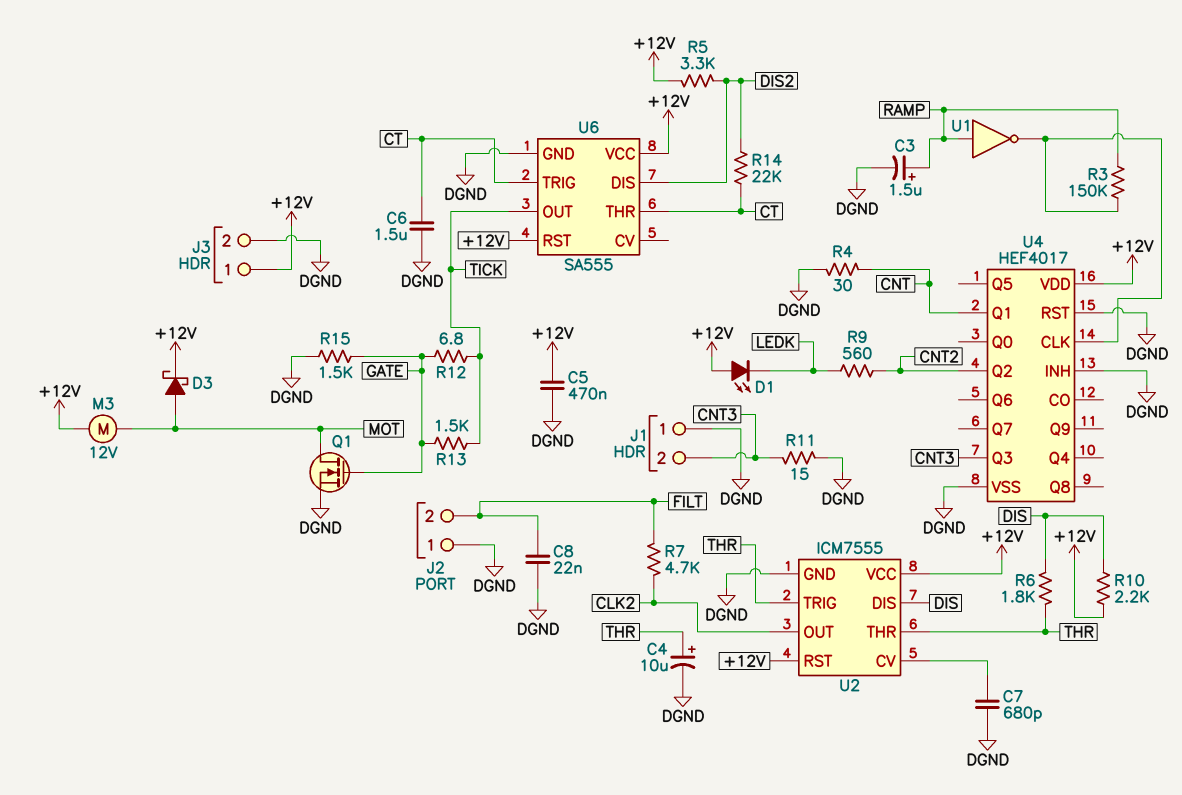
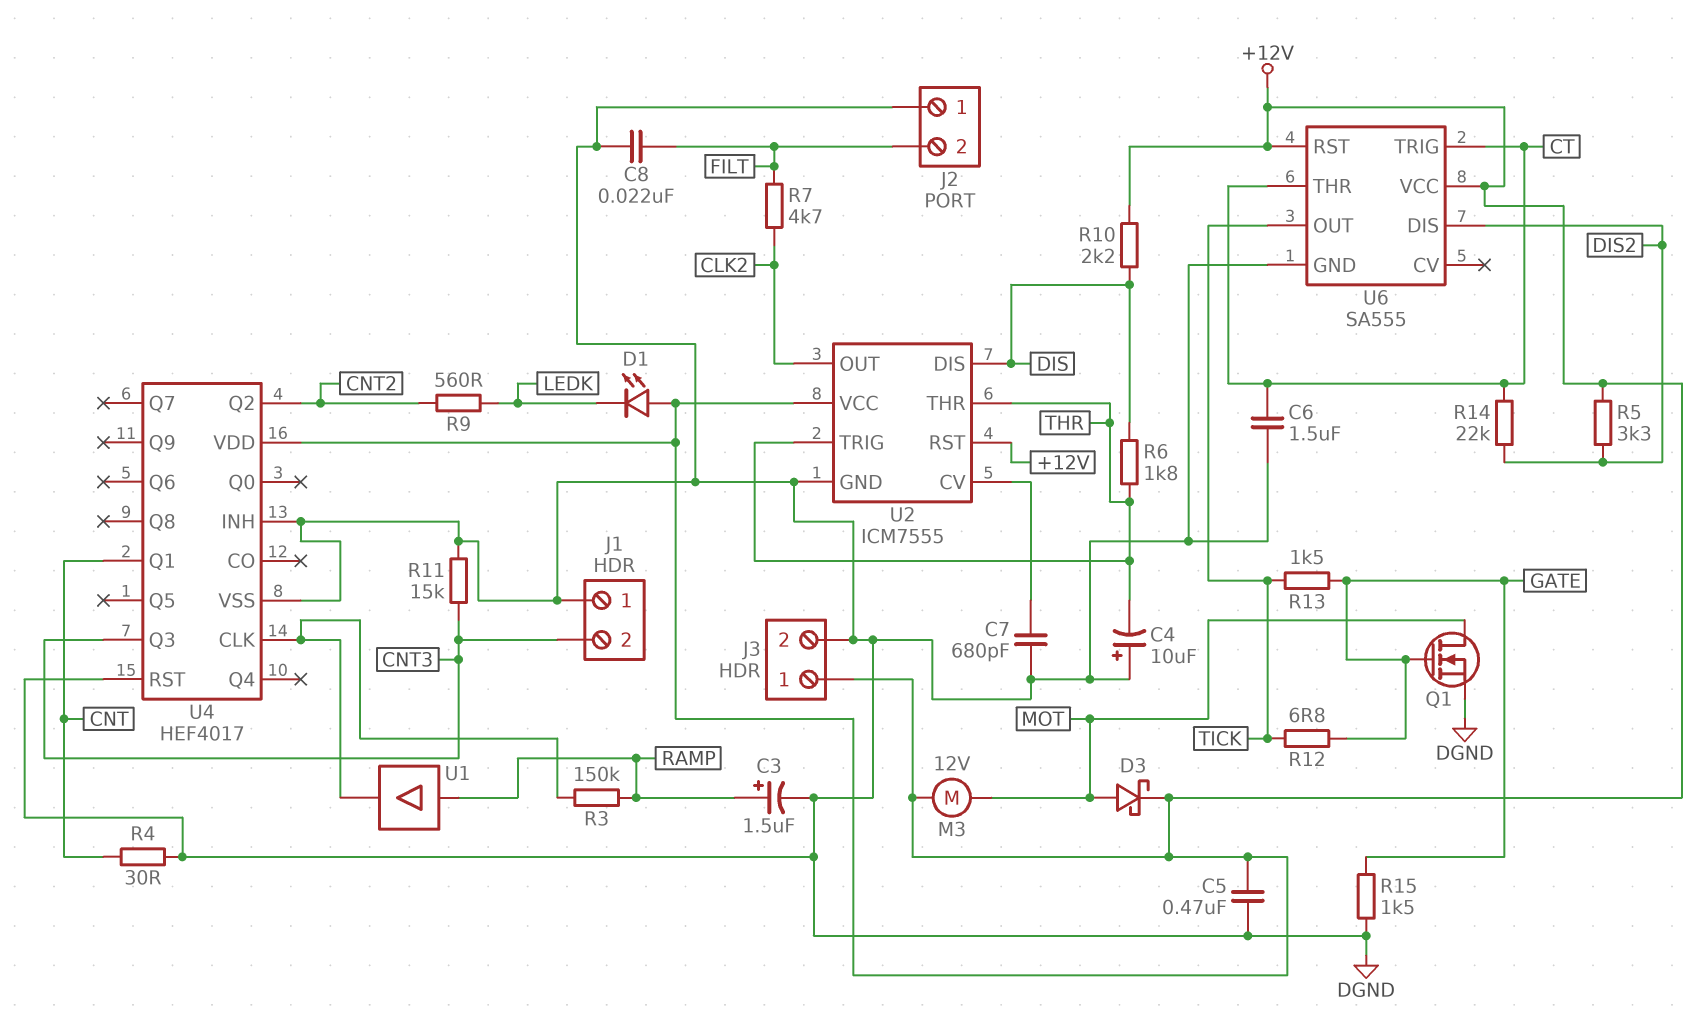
C4: 10uF (plus THR, minus DGND) -> 10uF (plus DGND, minus THR)
R11: 15 (CNT3, DGND) -> 15k (CNT3, DGND)
U1: NOT (in RAMP, out U4/CLK) -> buffer (in RAMP, out U4/CLK)

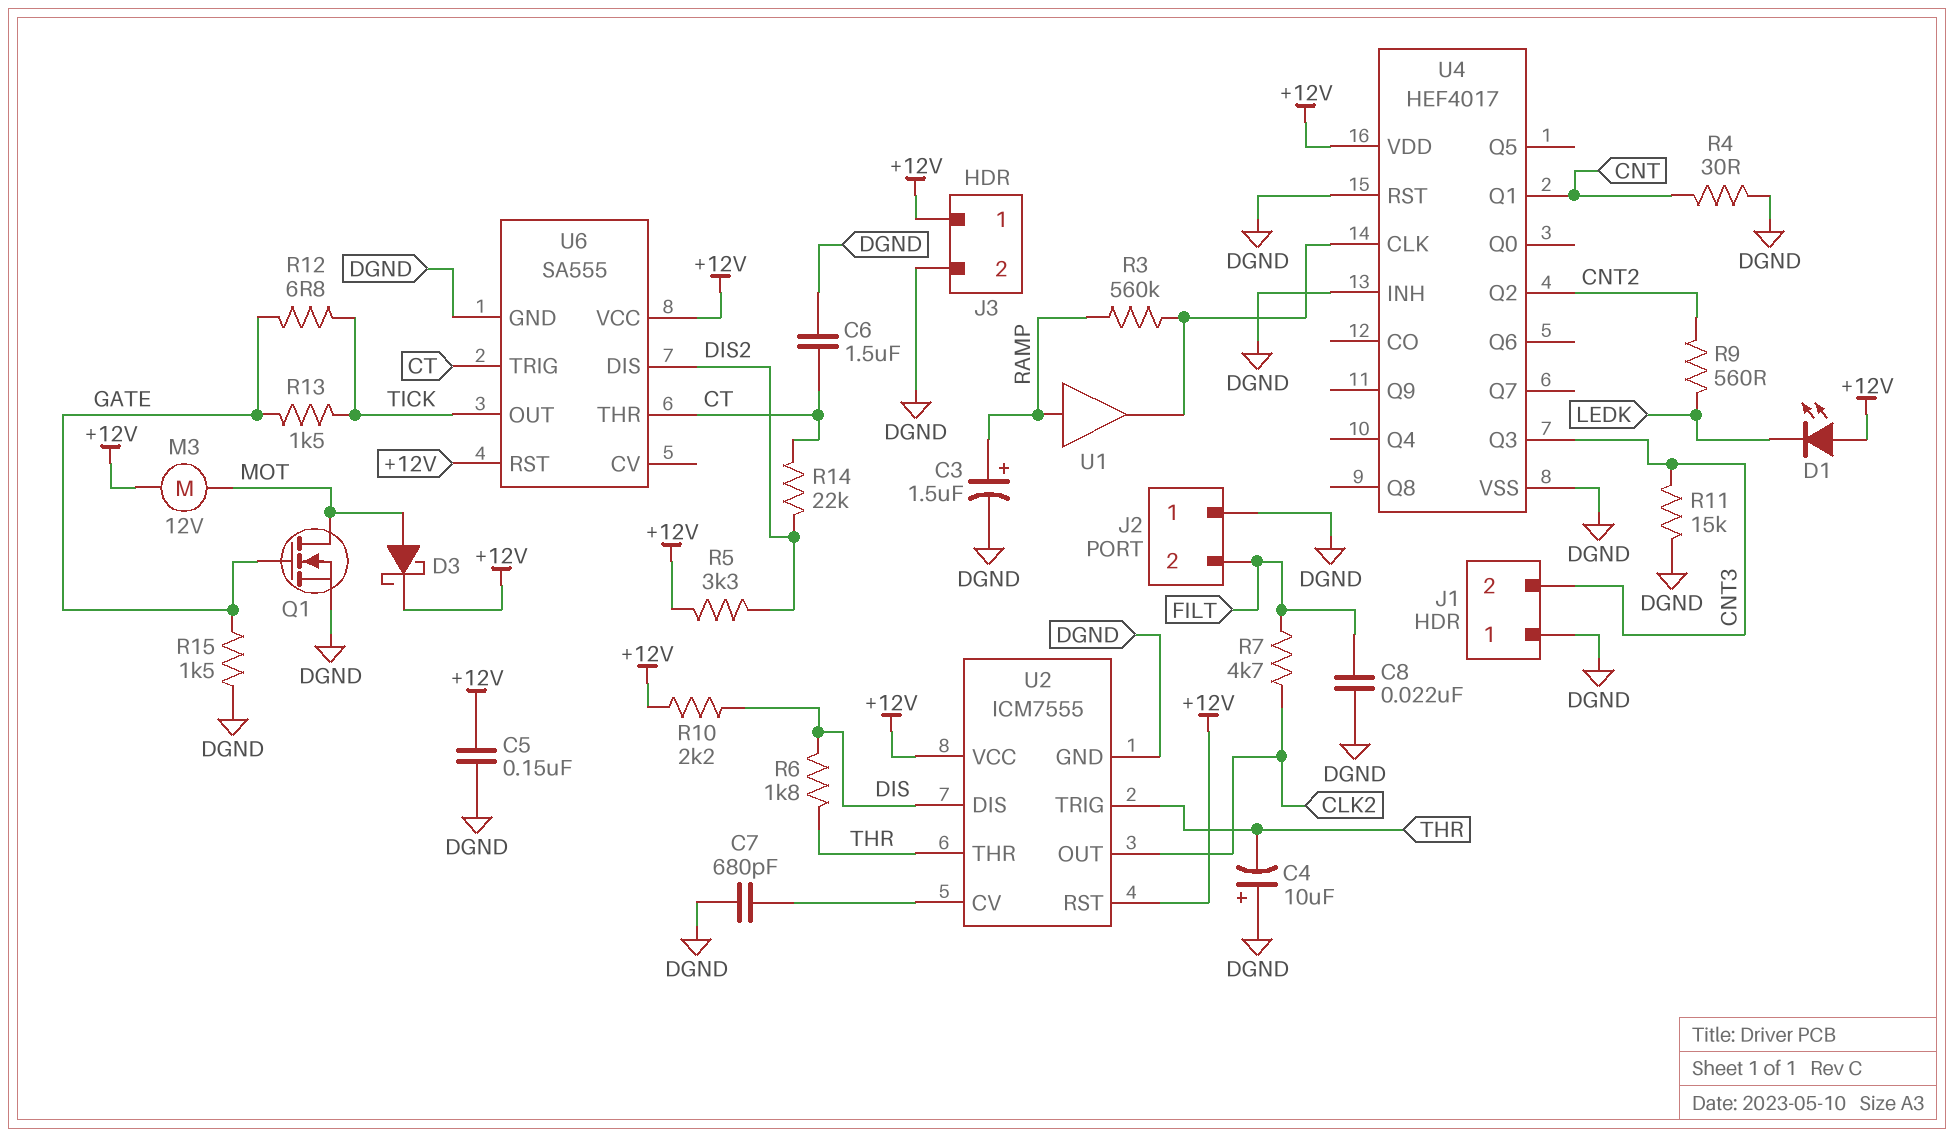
C5: 470nF (+12V, DGND) -> 150nF (+12V, DGND)
R3: 150k (RAMP, U4/CLK) -> 560k (RAMP, U4/CLK)

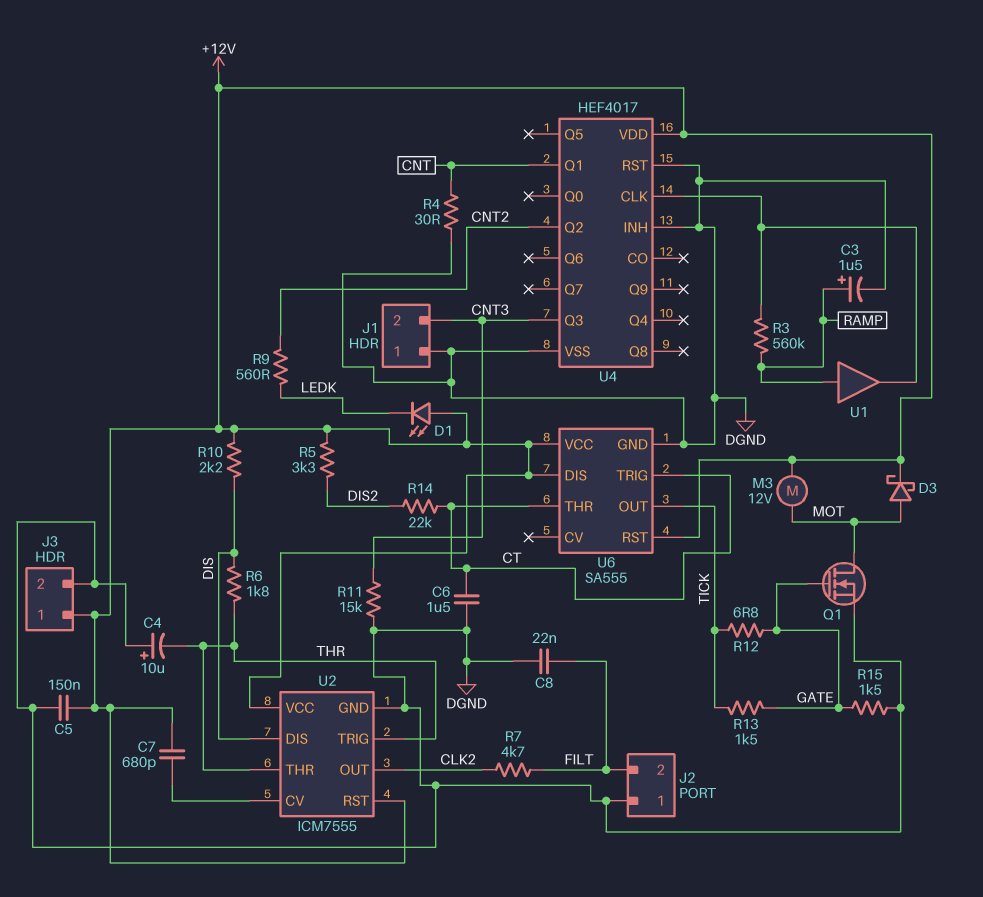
C7: 680pF (DGND, U2/CV) -> 680pF (+12V, U2/CV)
U6 pin DIS: DIS2 -> +12V

